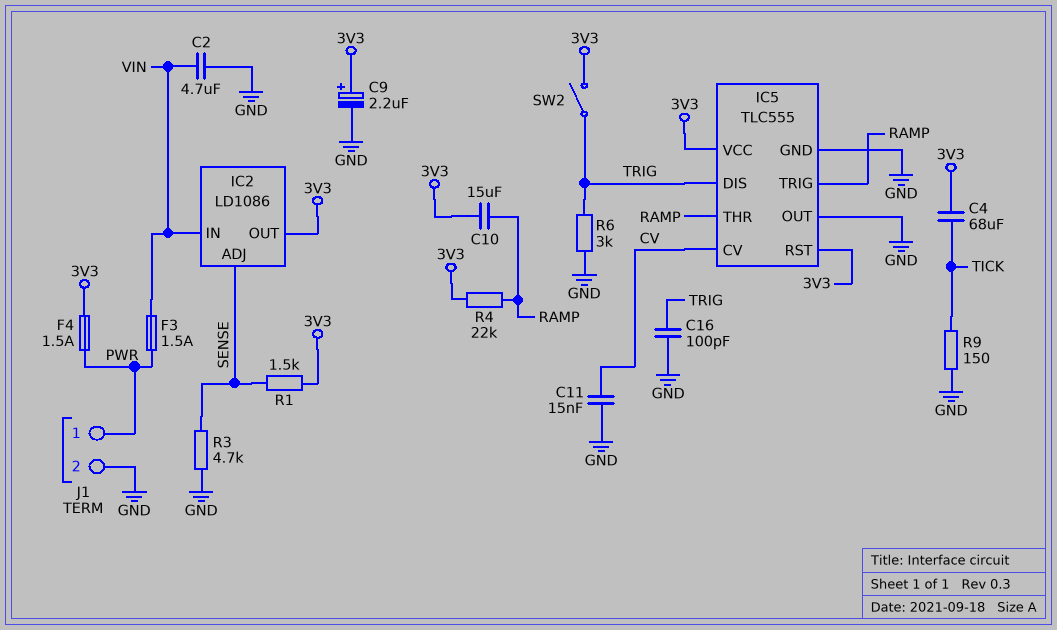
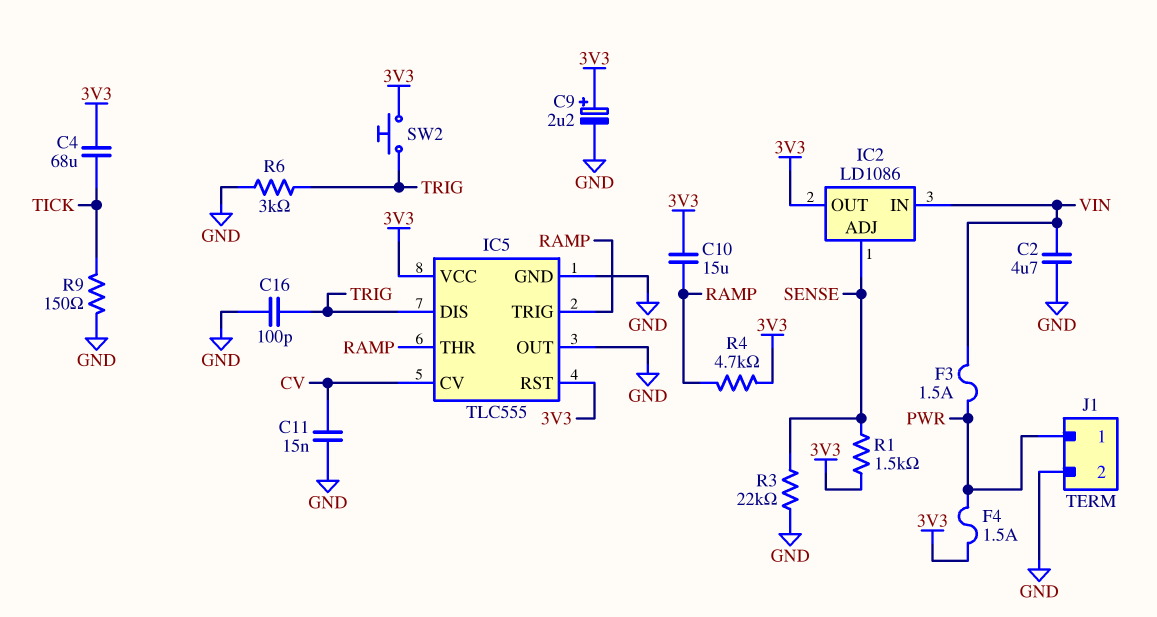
R3: 4.7k (GND, SENSE) -> 22k (GND, SENSE)
R4: 22k (3V3, RAMP) -> 4.7k (3V3, RAMP)
SW2: switch (3V3, TRIG) -> button (3V3, TRIG)

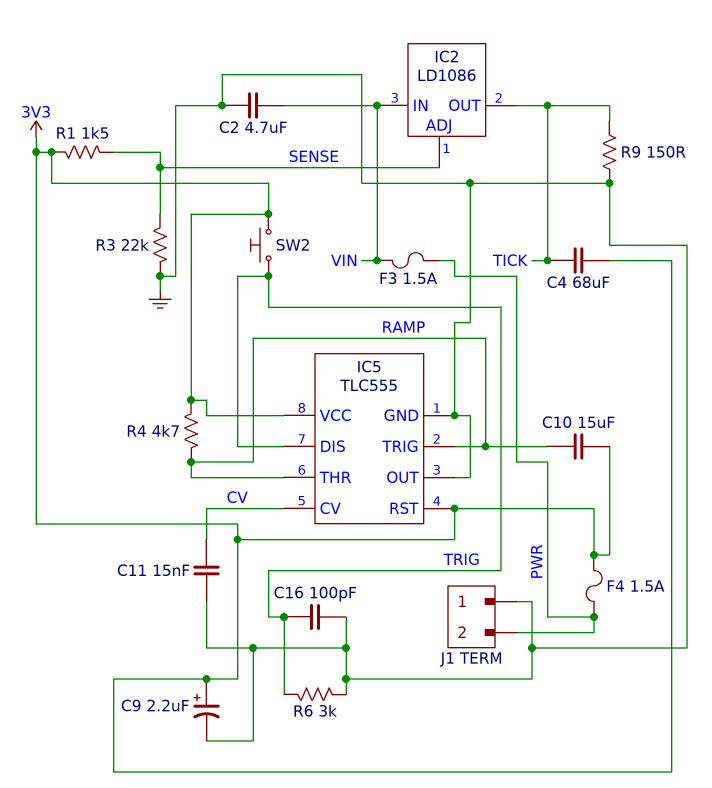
IC2 pin OUT: 3V3 -> TICK
J1 pin 1: PWR -> GND
J1 pin 2: GND -> PWR

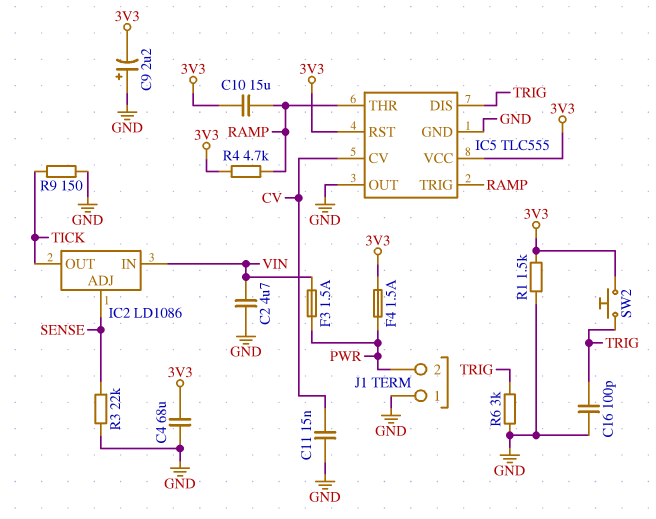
C4: 68uF (3V3, TICK) -> 68uF (3V3, GND)
C9: 2.2uF (plus 3V3, minus GND) -> 2.2uF (plus GND, minus 3V3)
R1: 1.5k (3V3, SENSE) -> 1.5k (3V3, GND)

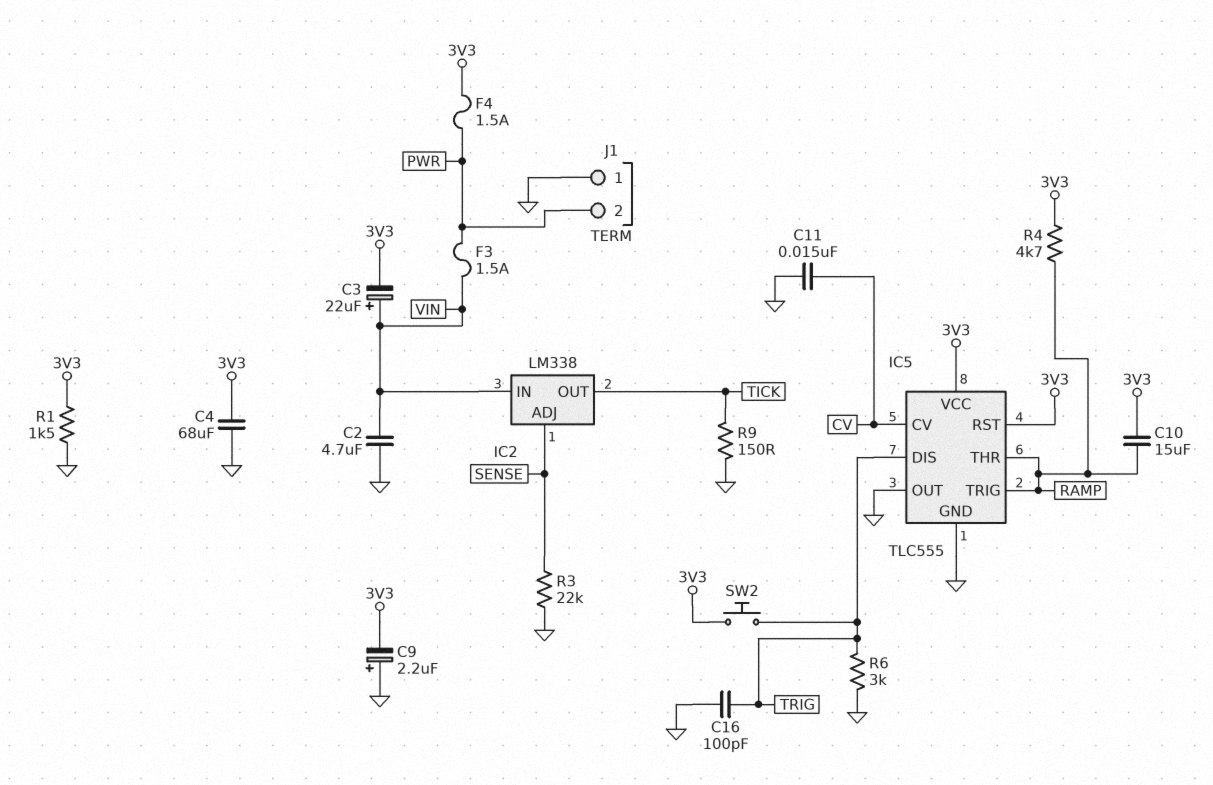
C3: none -> 22uF (plus VIN, minus 3V3)
IC2: LD1086 -> LM338

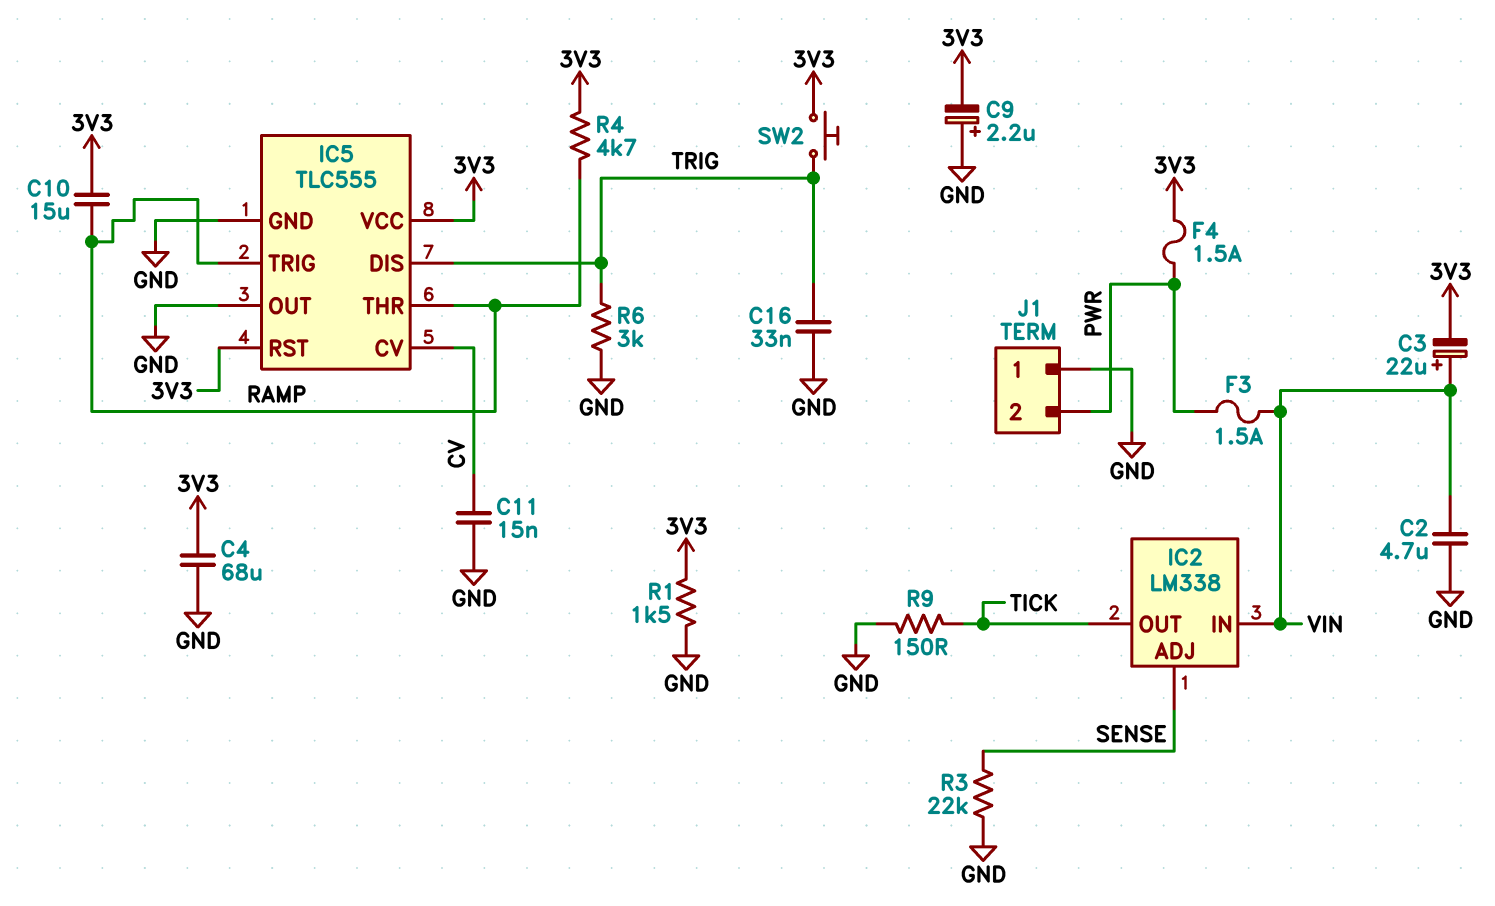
C16: 100pF (GND, TRIG) -> 33nF (GND, TRIG)

